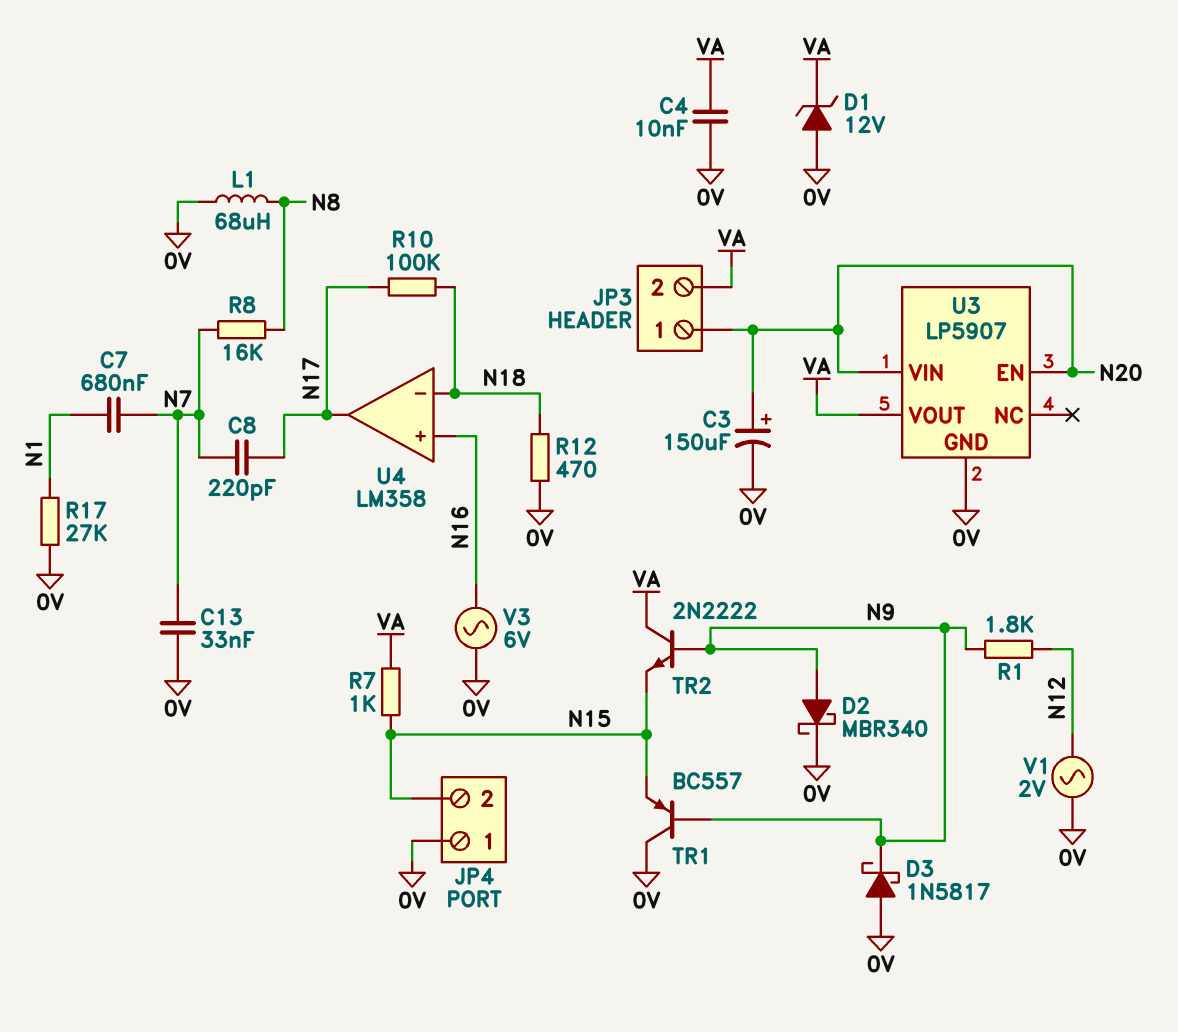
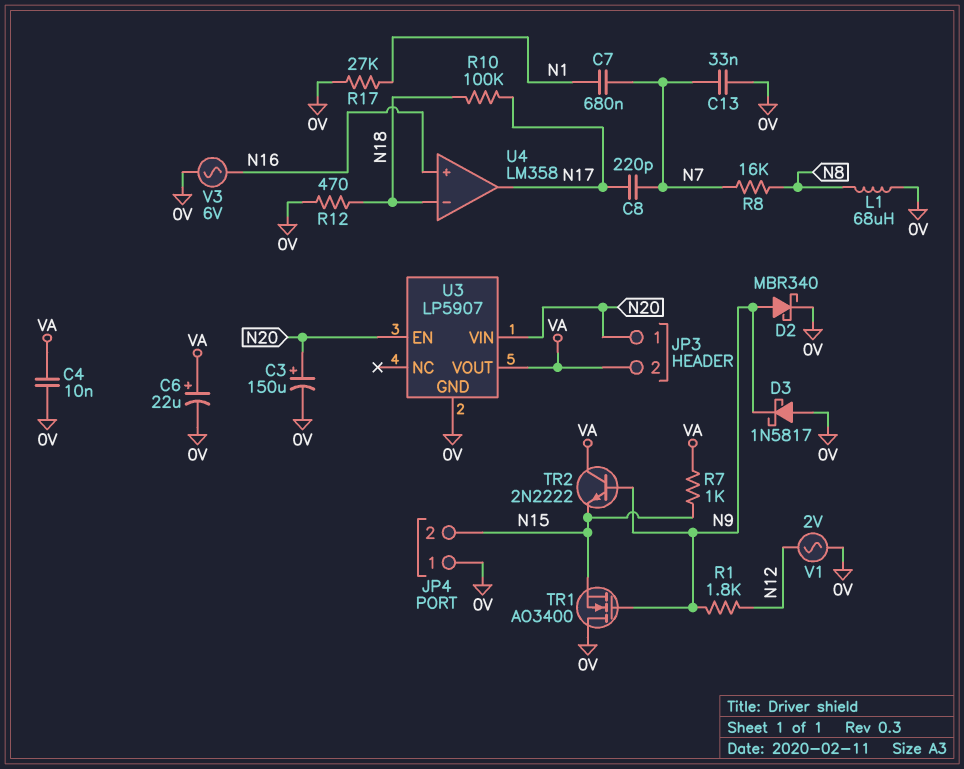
C6: none -> 22uF (plus VA, minus 0V)
D1: zener 12V (A 0V, K VA) -> none
TR1: PNP BC557 (B N9, C 0V, E N15) -> NMOS AO3400 (G N9, D 0V, S N15)

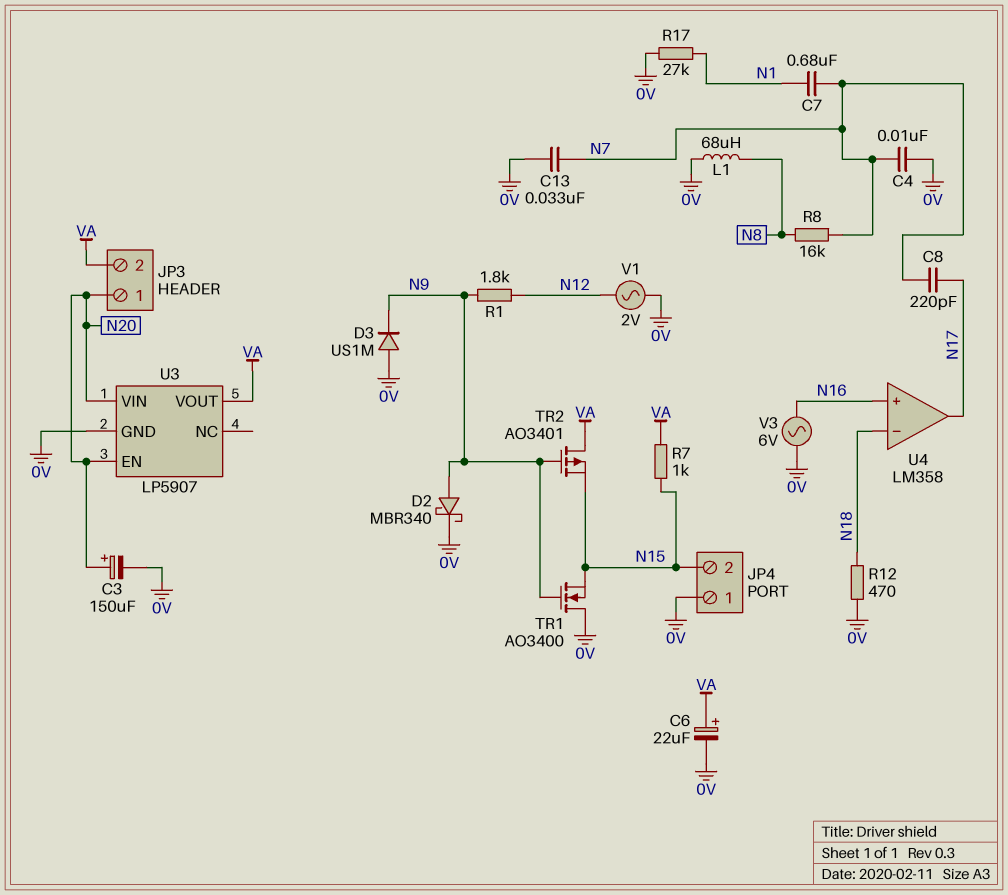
C4: 10nF (0V, VA) -> 10nF (0V, N7)
D3: schottky 1N5817 (A 0V, K N9) -> diode US1M (A 0V, K N9)
R10: 100k (N17, N18) -> none
TR2: NPN 2N2222 (B N9, C VA, E N15) -> PMOS AO3401 (G N9, D VA, S N15)

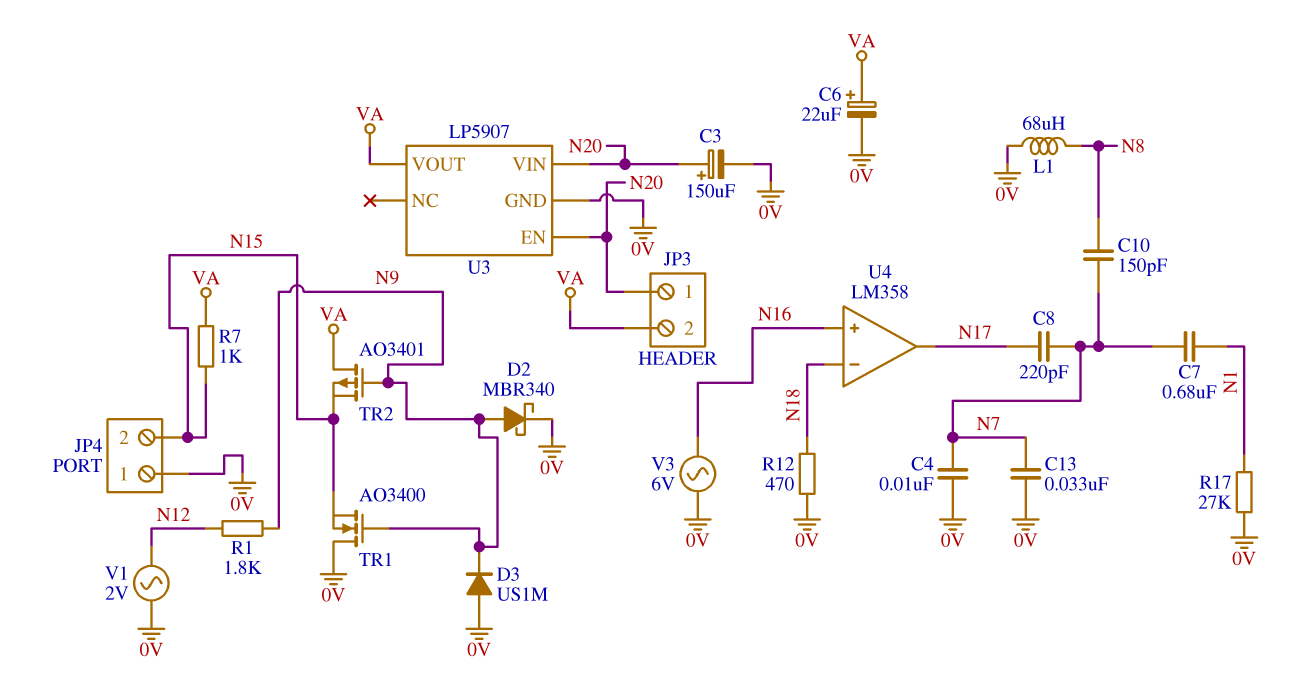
C10: none -> 150pF (N7, N8)
R8: 16k (N7, N8) -> none

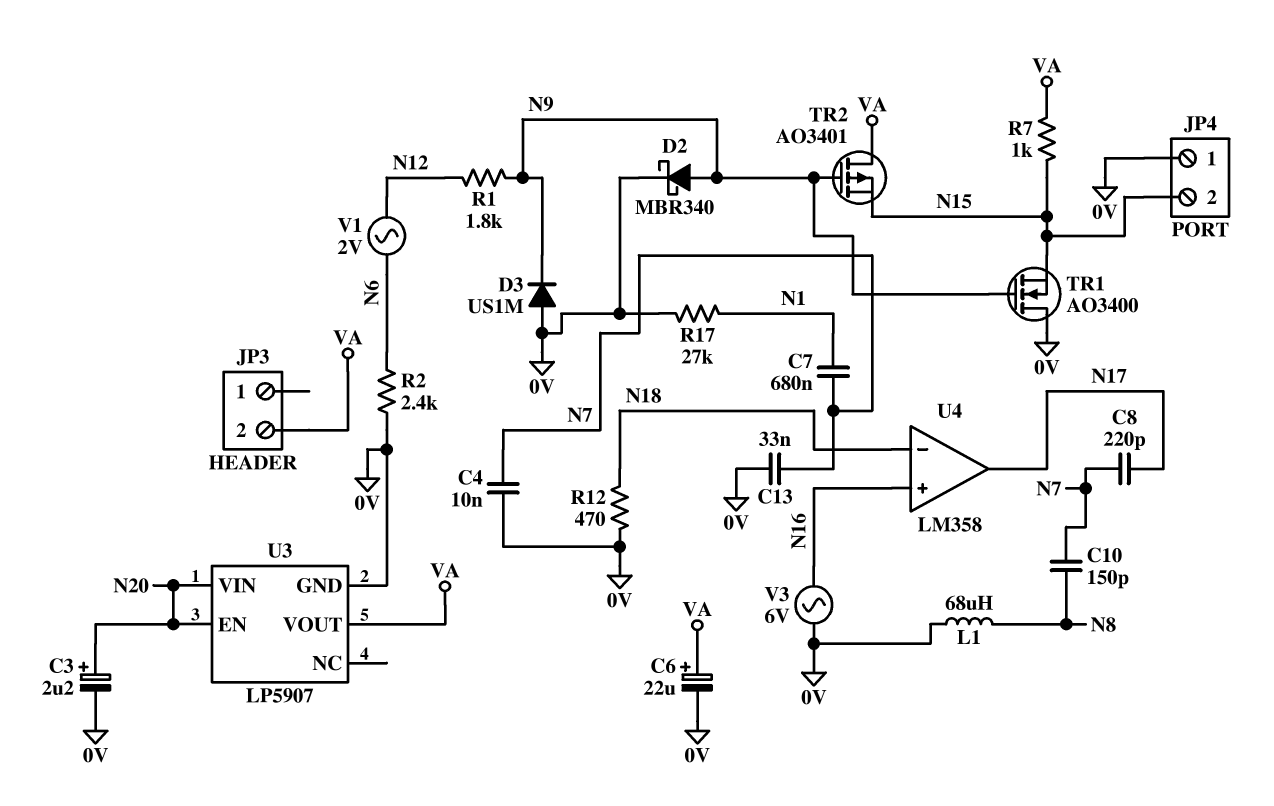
C3: 150uF (plus N20, minus 0V) -> 2.2uF (plus N20, minus 0V)
JP3 pin 1: N20 -> none
R2: none -> 2.4k (0V, N6)
V1: AC 2V (0V, N12) -> AC 2V (N6, N12)

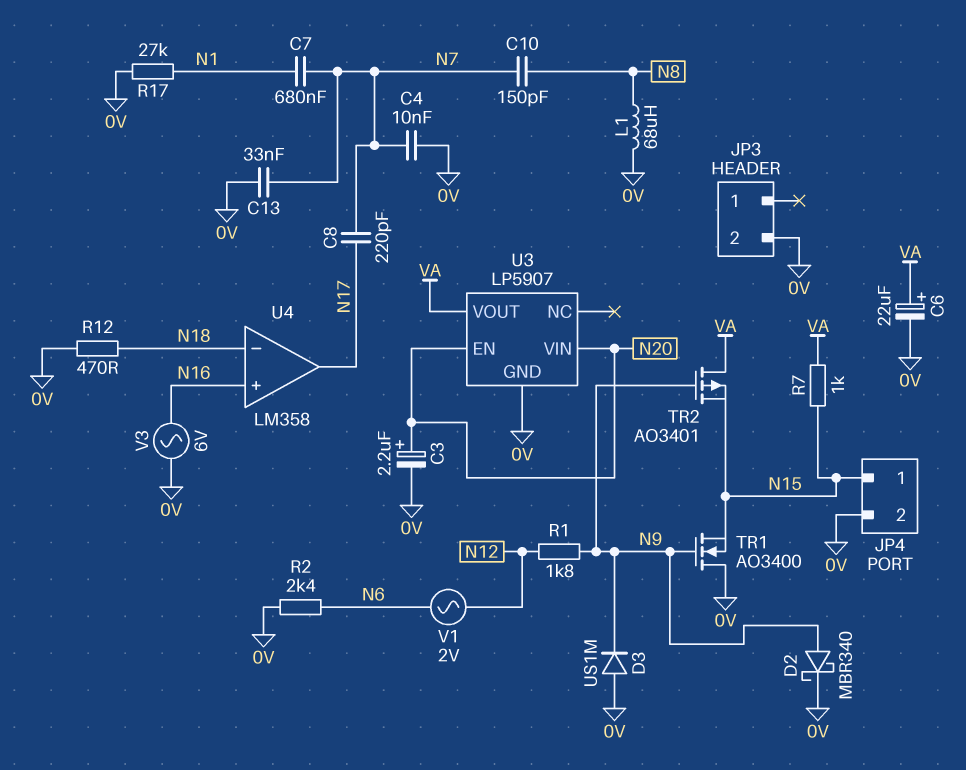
JP3 pin 2: VA -> 0V
JP4 pin 1: 0V -> N15
JP4 pin 2: N15 -> 0V

